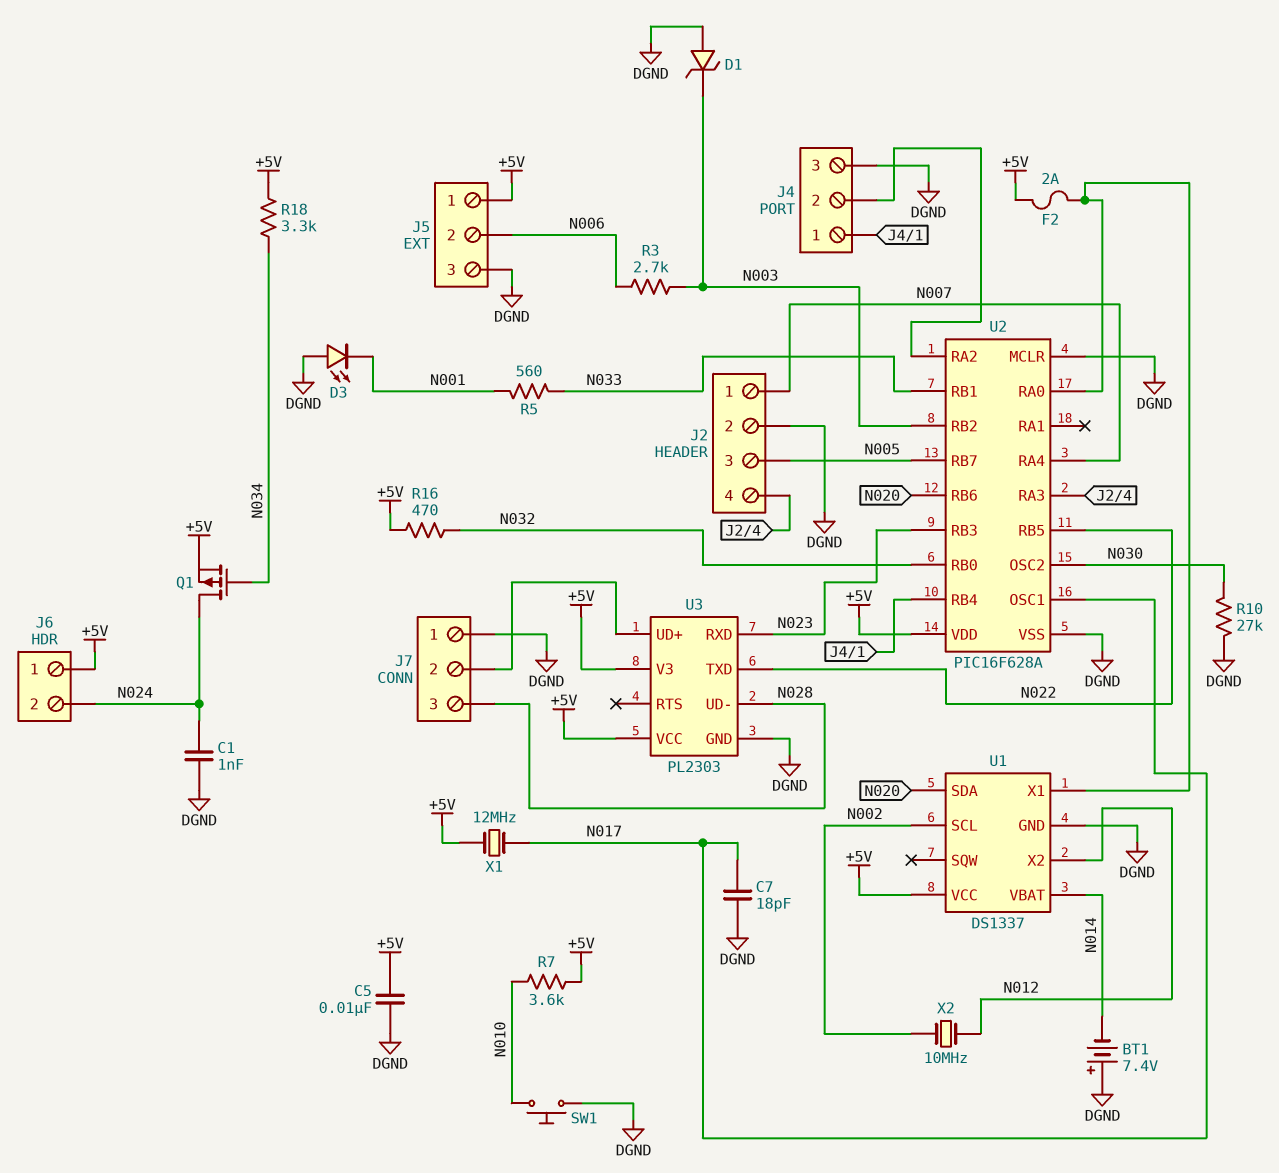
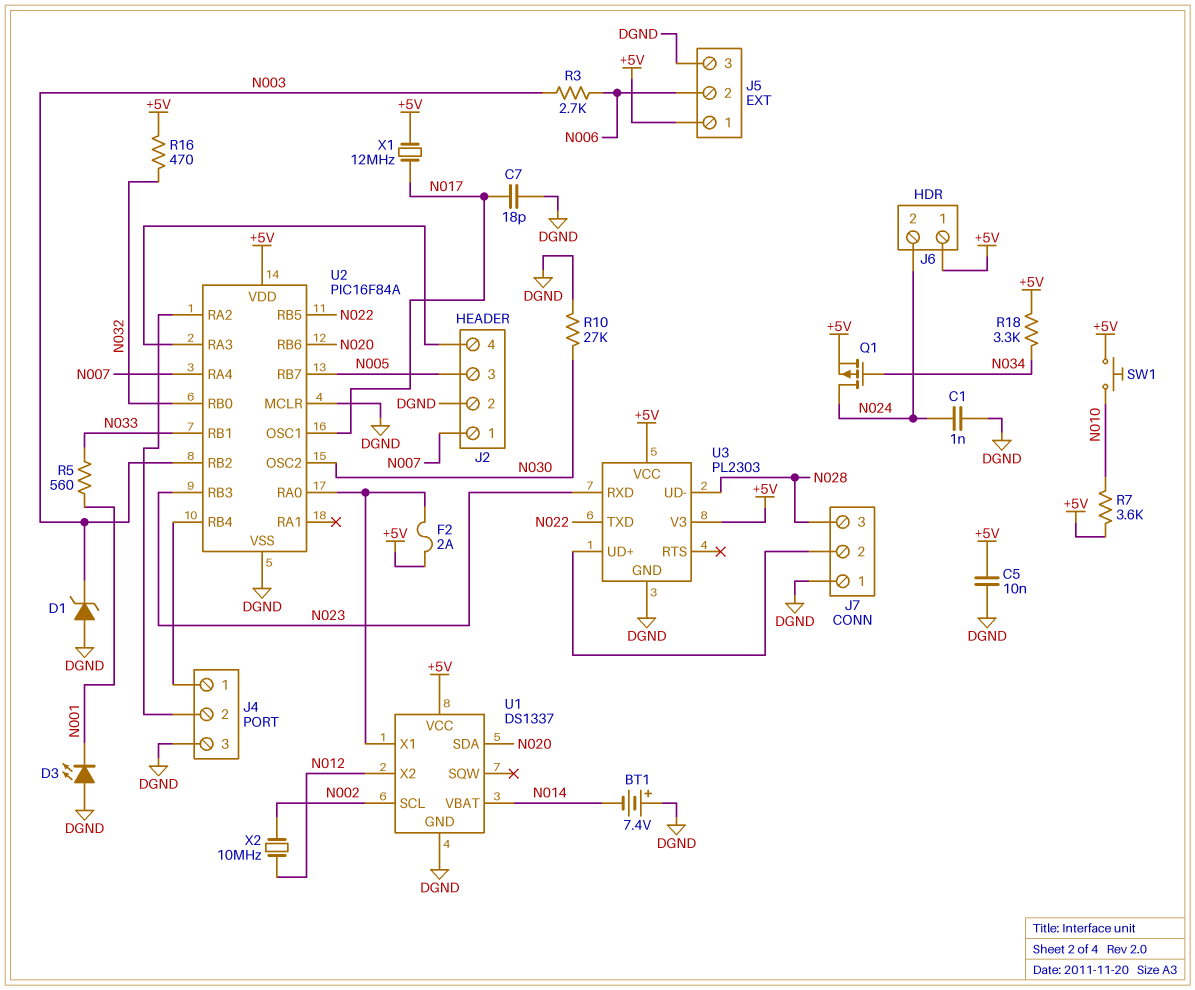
SW1: button (DGND, N010) -> button (+5V, N010)
U2: PIC16F628A -> PIC16F84A

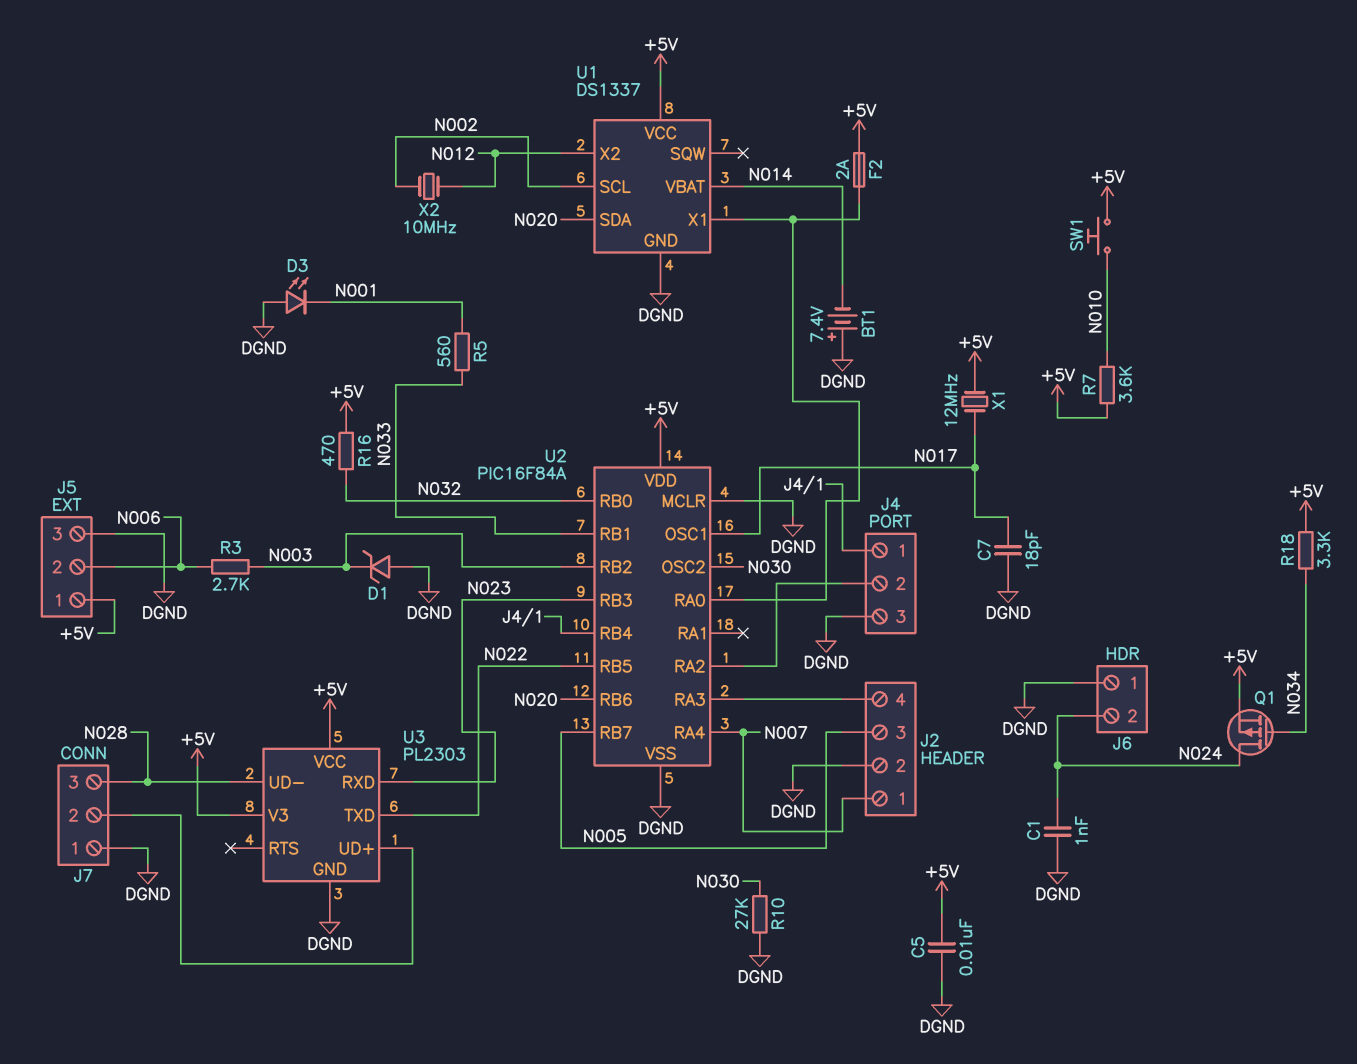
J6 pin 1: +5V -> DGND

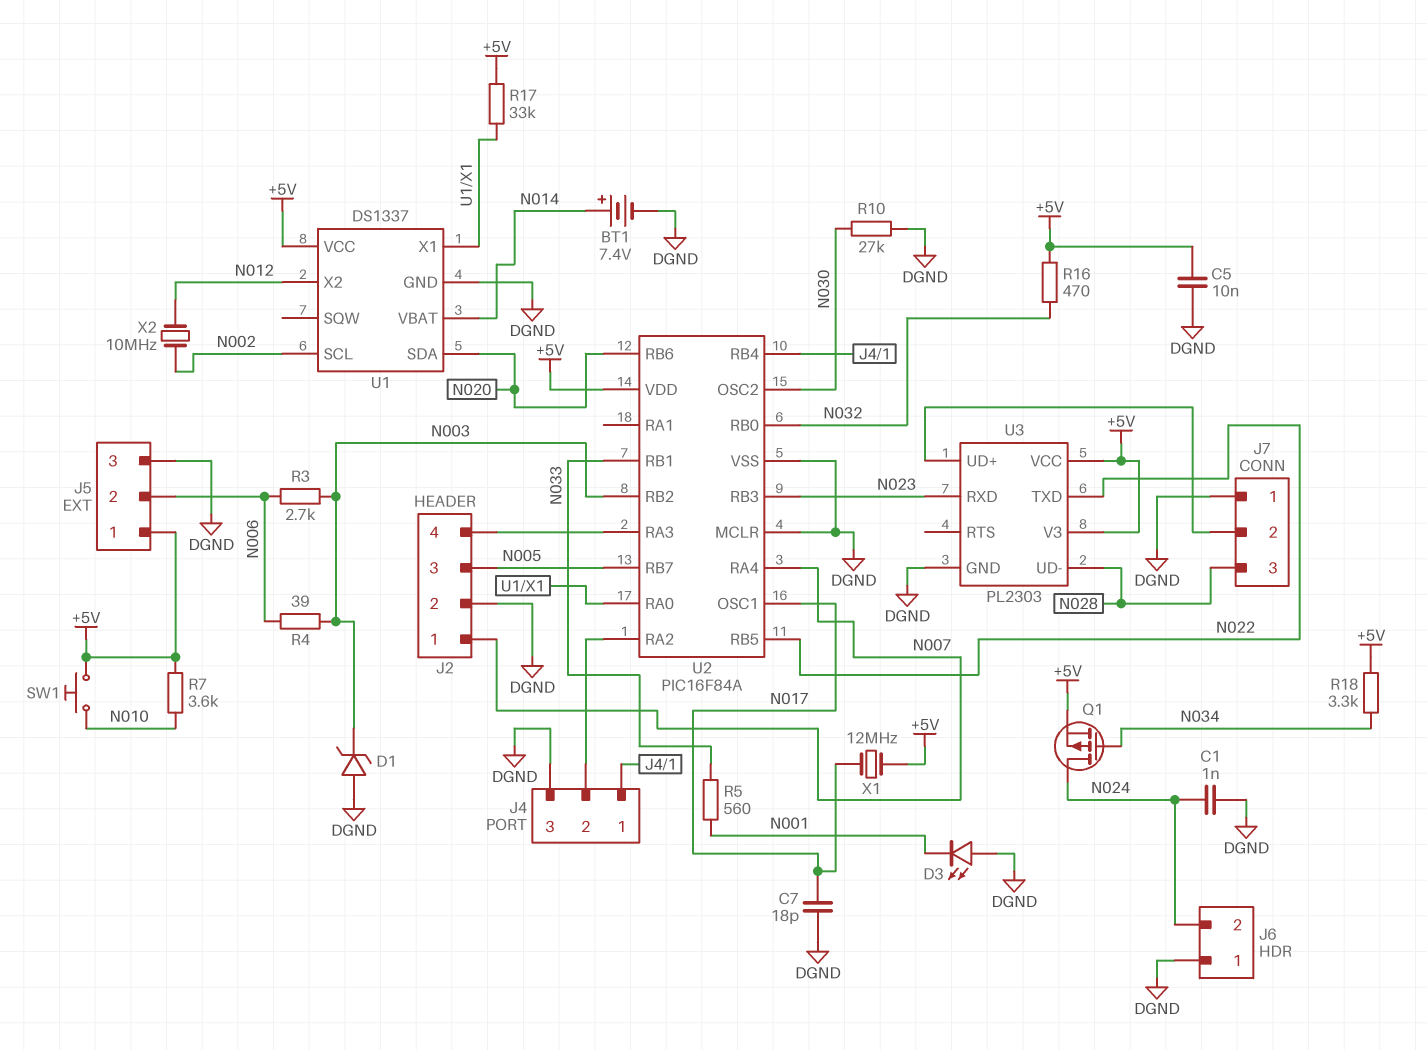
BT1: 7.4V (plus DGND, minus N014) -> 7.4V (plus N014, minus DGND)
F2: 2A (+5V, U1/X1) -> none
R4: none -> 39 (N003, N006)
R17: none -> 33k (+5V, U1/X1)

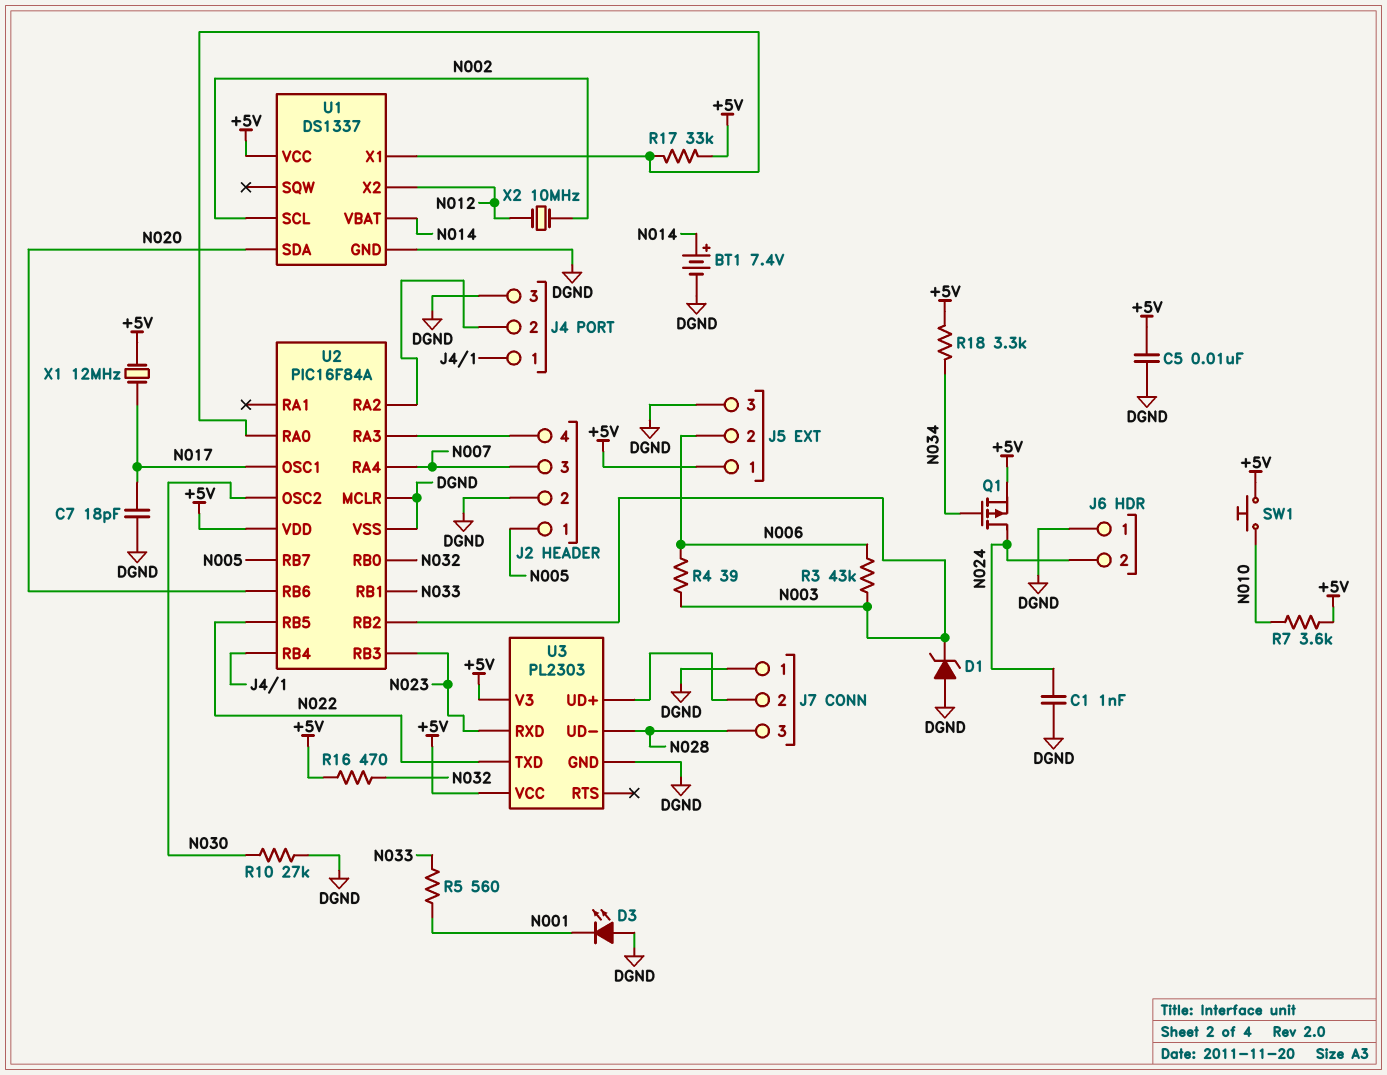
J2 pin 1: N007 -> N005
J2 pin 3: N005 -> N007
R3: 2.7k (N003, N006) -> 43k (N003, N006)

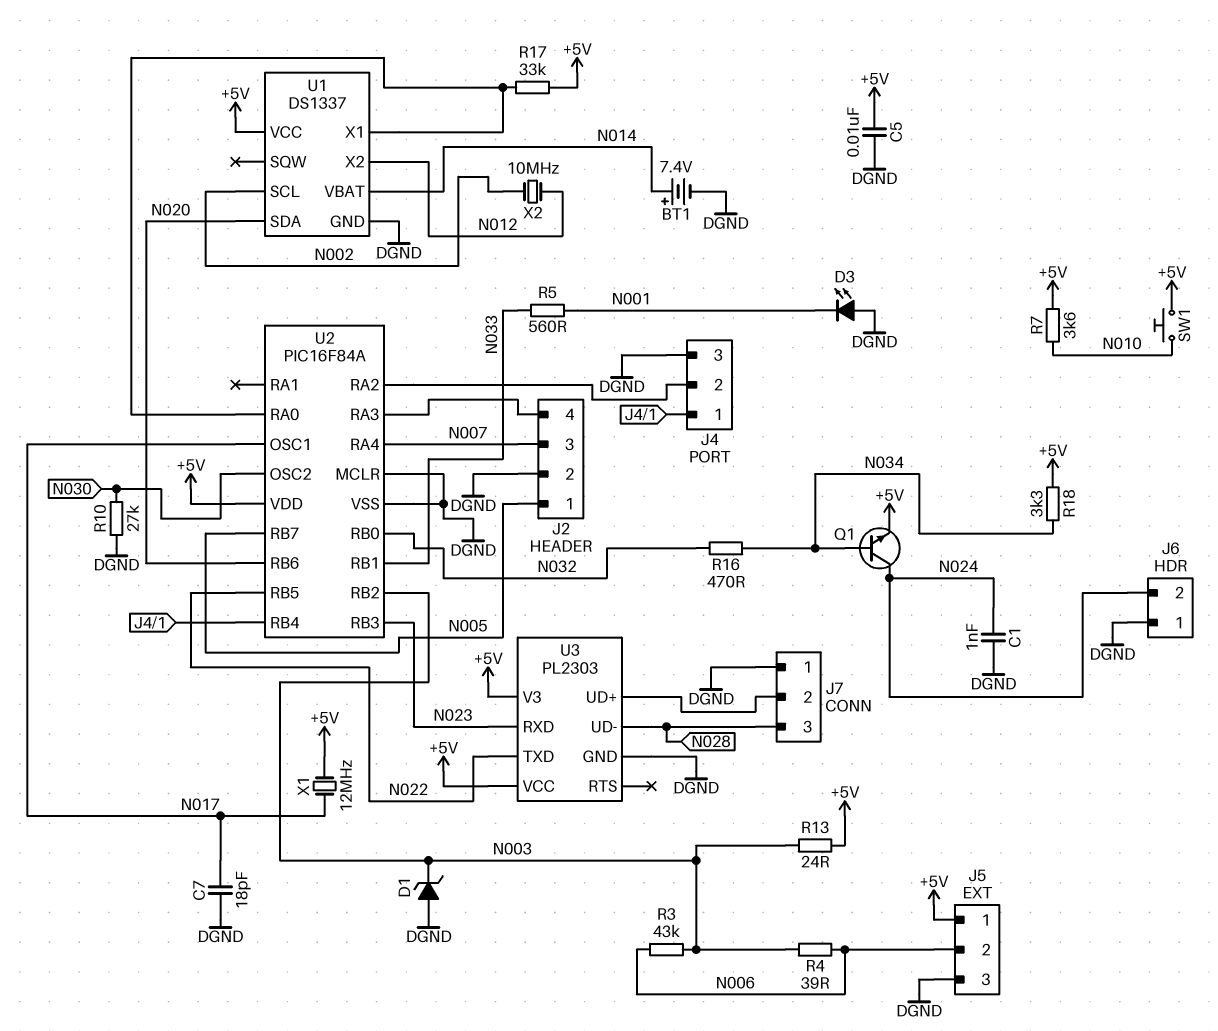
Q1: PMOS (G N034, D N024, S +5V) -> NPN (B N034, C N024, E +5V)
R13: none -> 24 (+5V, N003)
R16: 470 (+5V, N032) -> 470 (N032, N034)

